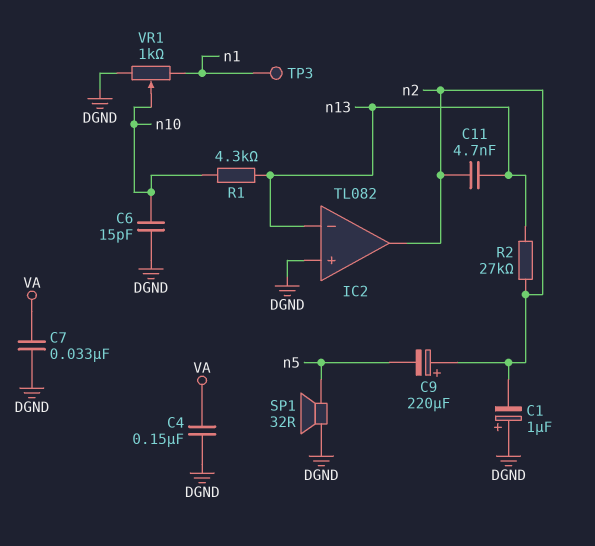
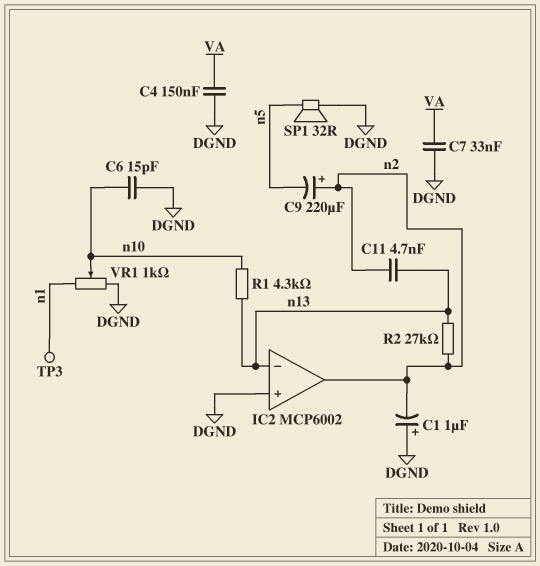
IC2: TL082 -> MCP6002

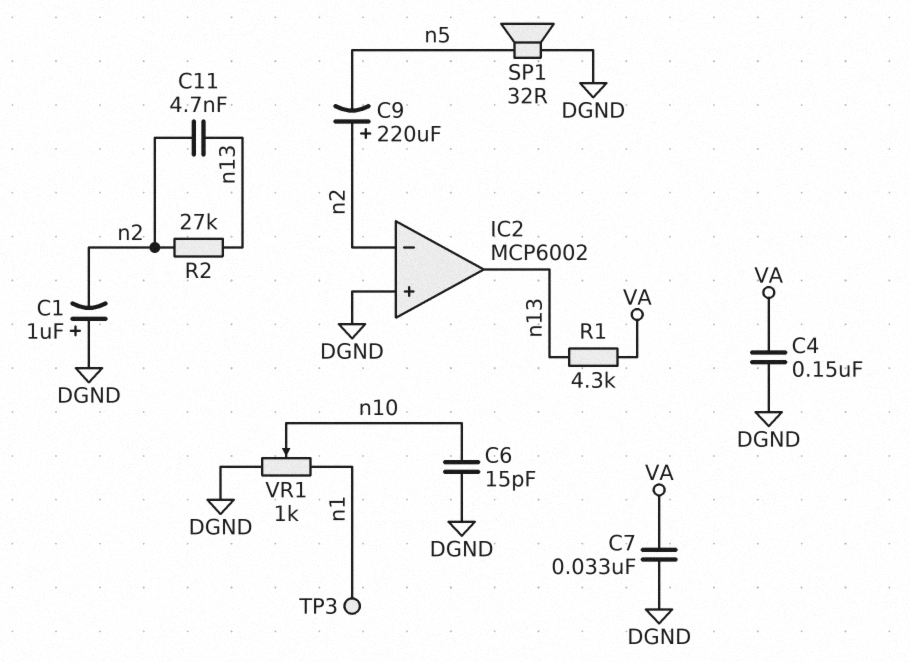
IC2 pin in-: n13 -> n2
IC2 pin out: n2 -> n13
R1: 4.3k (n10, n13) -> 4.3k (VA, n13)

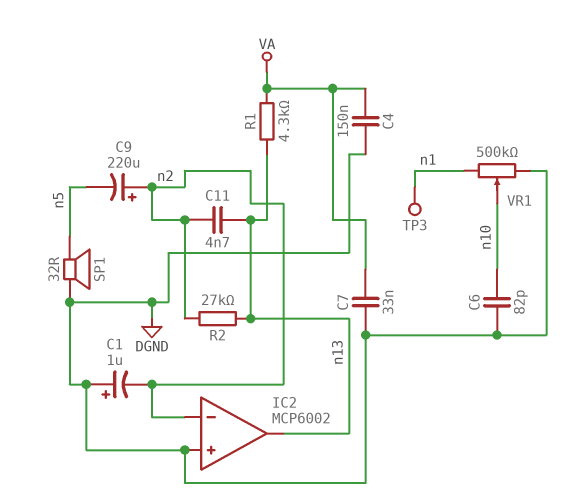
C6: 15pF (DGND, n10) -> 82pF (DGND, n10)
VR1: 1k (DGND, n1, wiper n10) -> 500k (DGND, n1, wiper n10)

